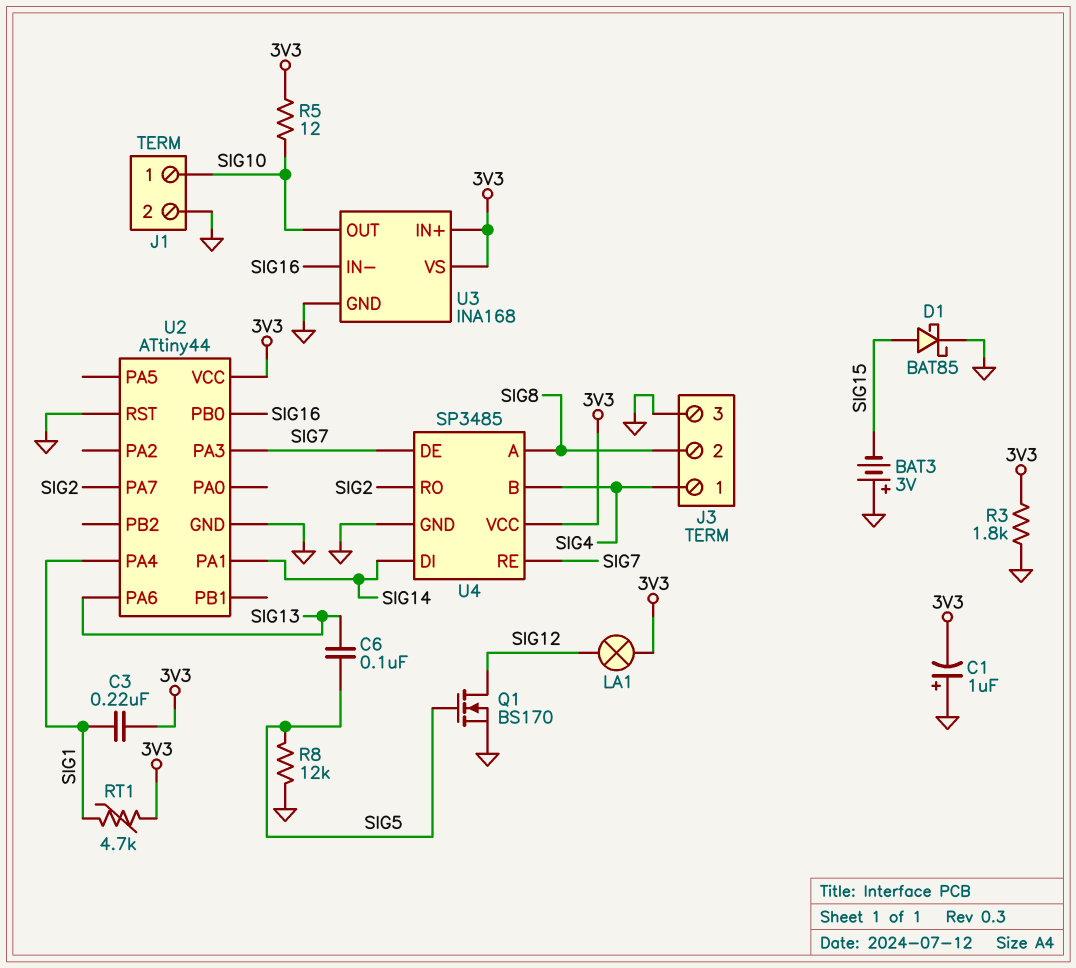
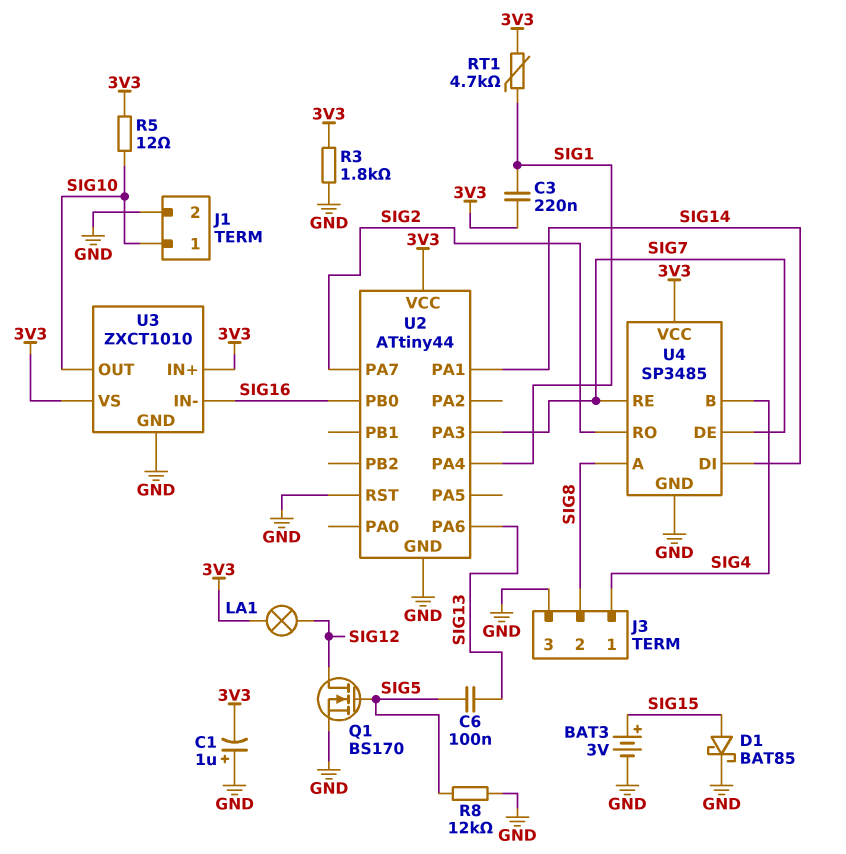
BAT3: 3V (plus GND, minus SIG15) -> 3V (plus SIG15, minus GND)
U3: INA168 -> ZXCT1010

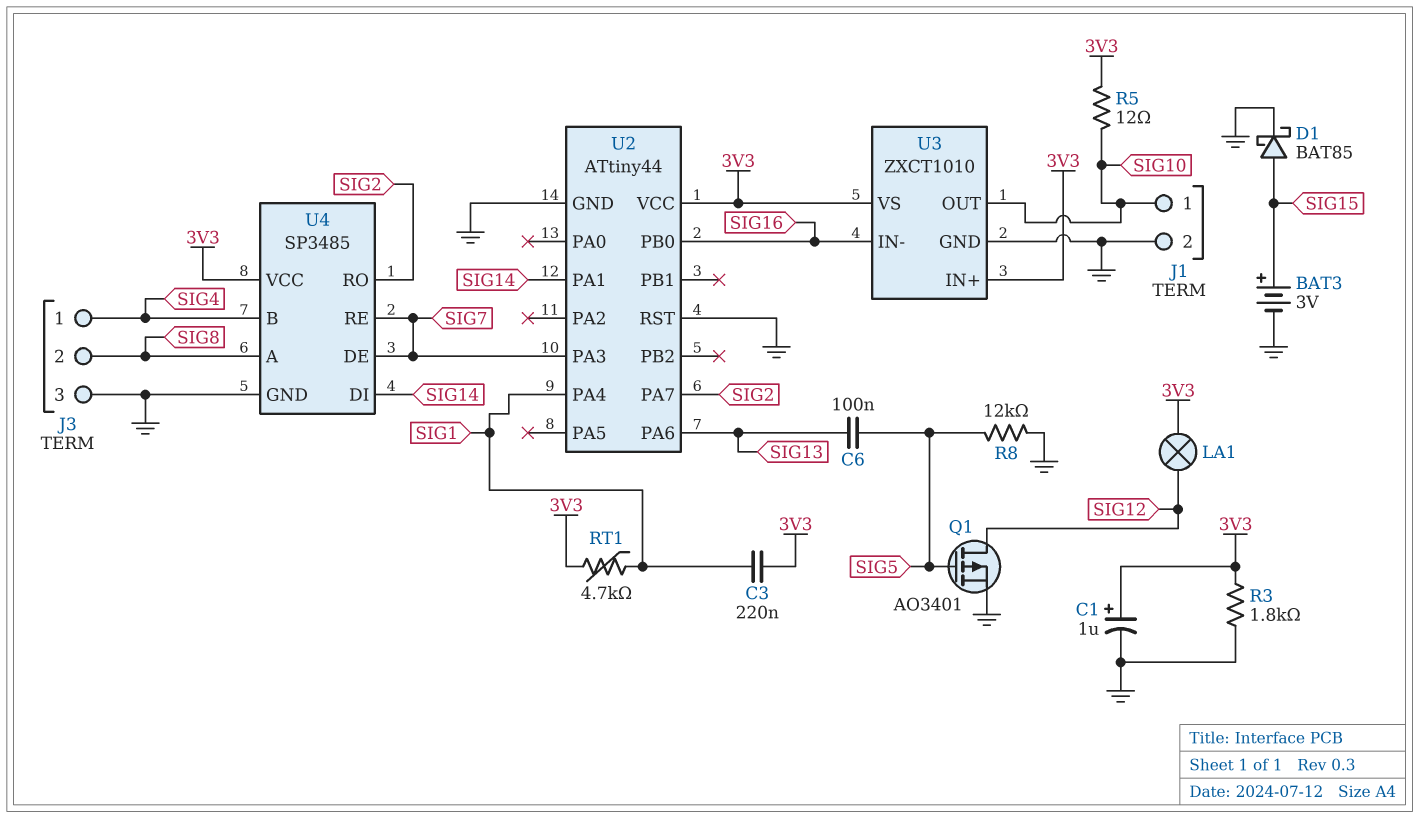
C1: 1uF (plus GND, minus 3V3) -> 1uF (plus 3V3, minus GND)
Q1: NMOS BS170 (G SIG5, D SIG12, S GND) -> PMOS AO3401 (G SIG5, D SIG12, S GND)

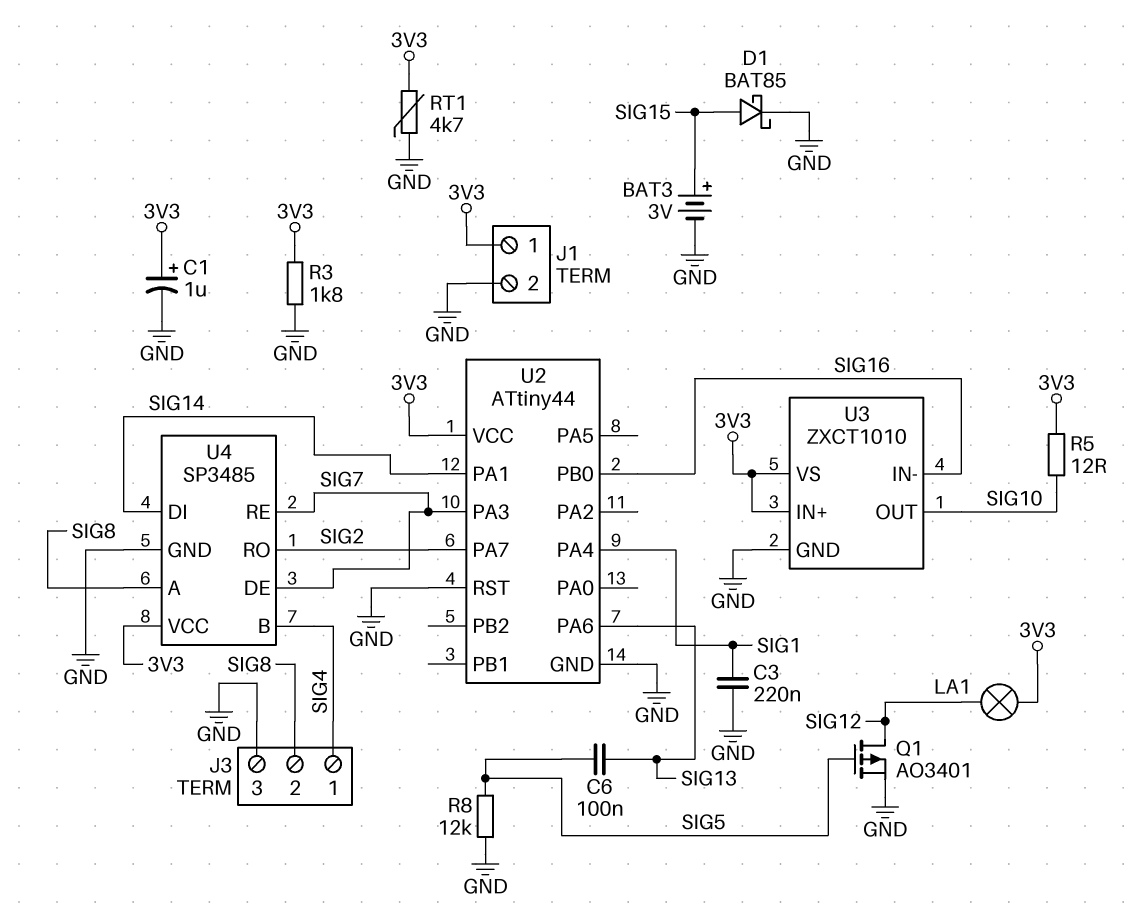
C3: 220nF (3V3, SIG1) -> 220nF (GND, SIG1)
J1 pin 1: SIG10 -> 3V3
RT1: 4.7k (3V3, SIG1) -> 4.7k (3V3, GND)

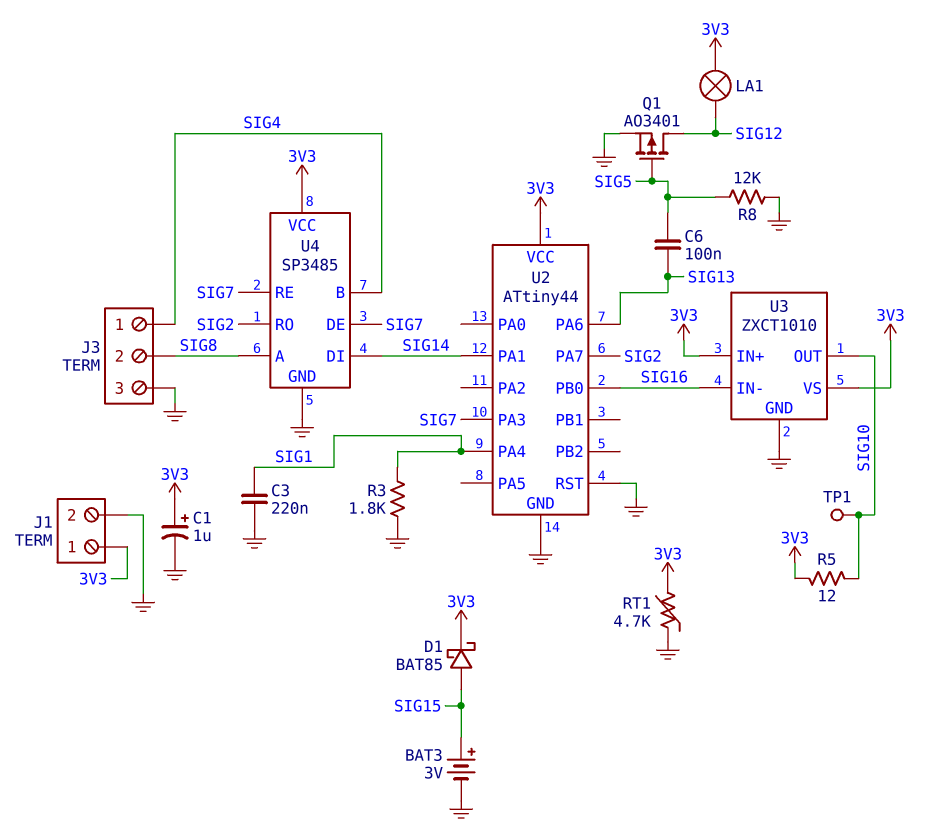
D1: schottky BAT85 (A SIG15, K GND) -> schottky BAT85 (A SIG15, K 3V3)
R3: 1.8k (3V3, GND) -> 1.8k (GND, SIG1)
TP1: none -> test point (SIG10)

